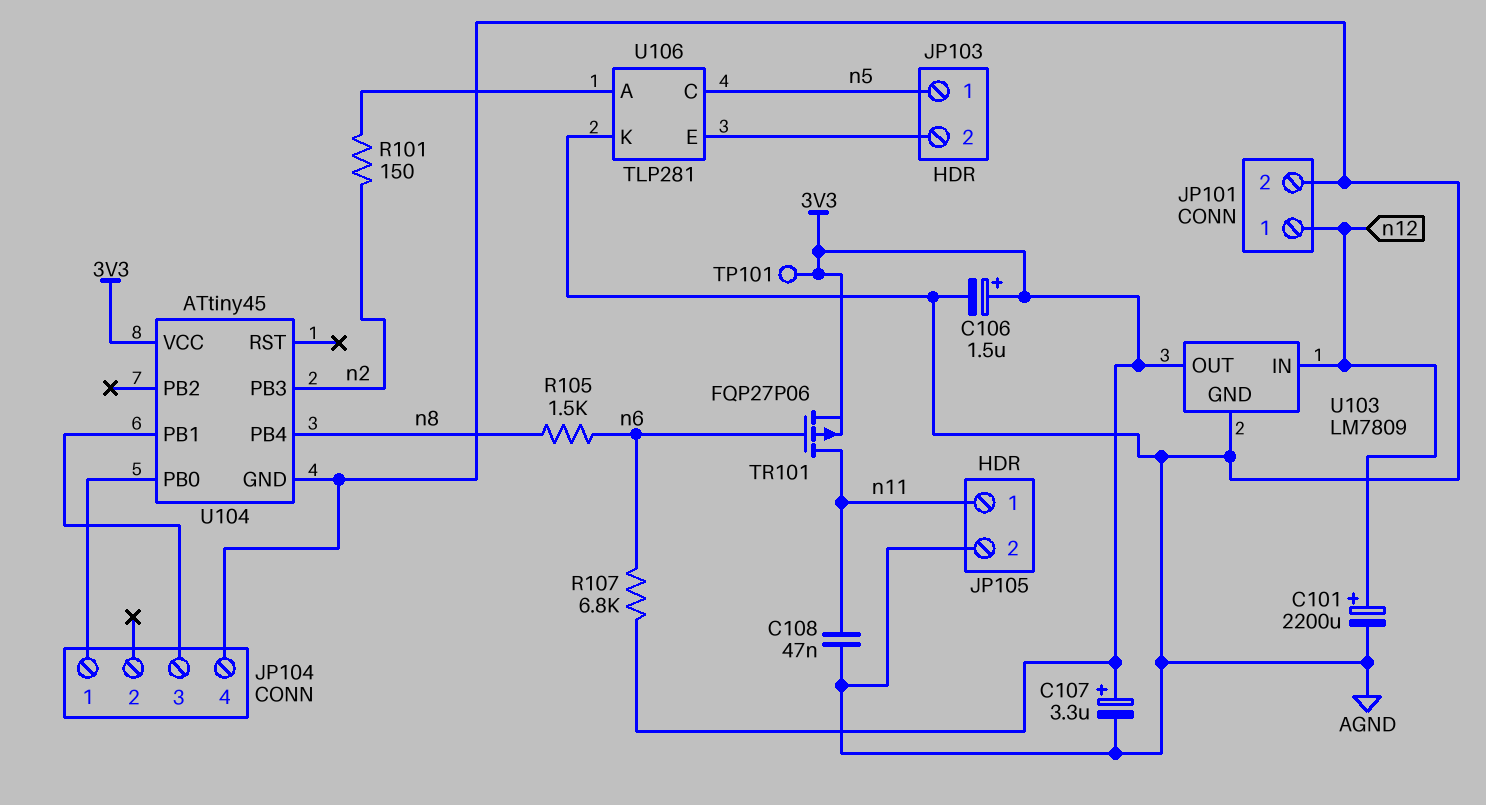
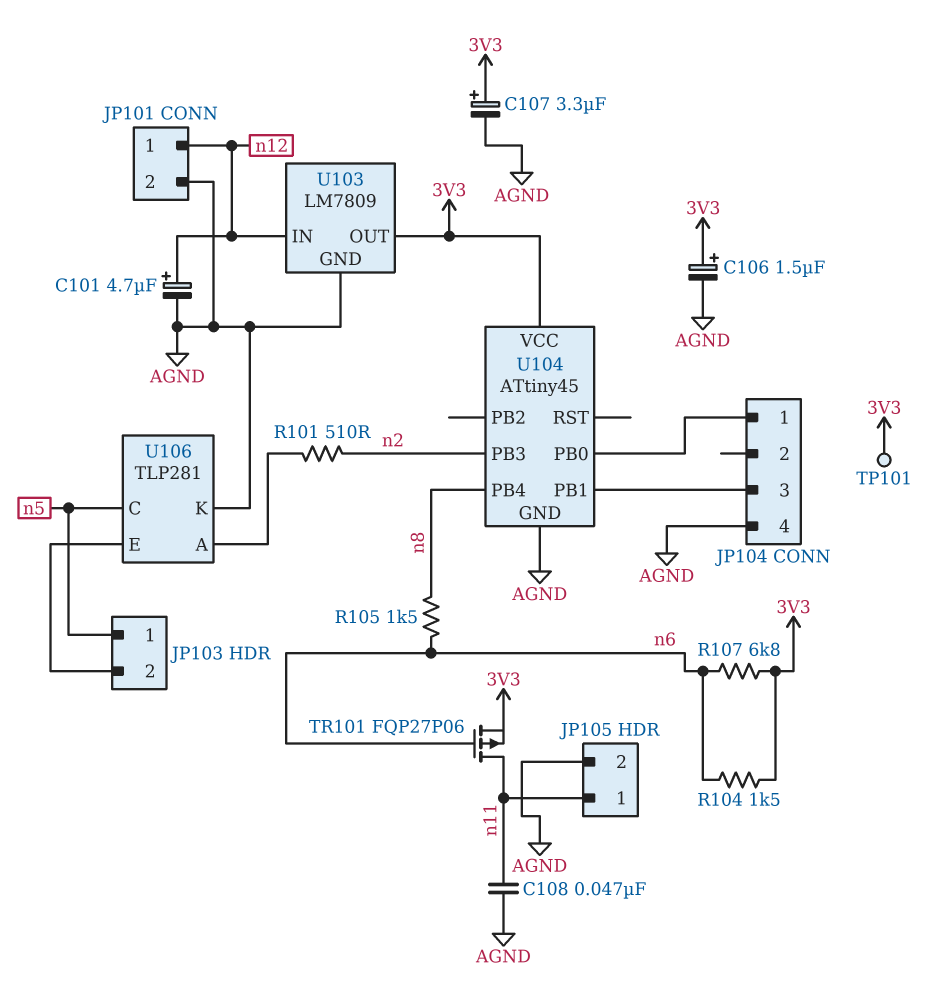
C101: 2200uF (plus n12, minus AGND) -> 4.7uF (plus n12, minus AGND)
R101: 150 (U106/A, n2) -> 510 (U106/A, n2)
R104: none -> 1.5k (3V3, n6)

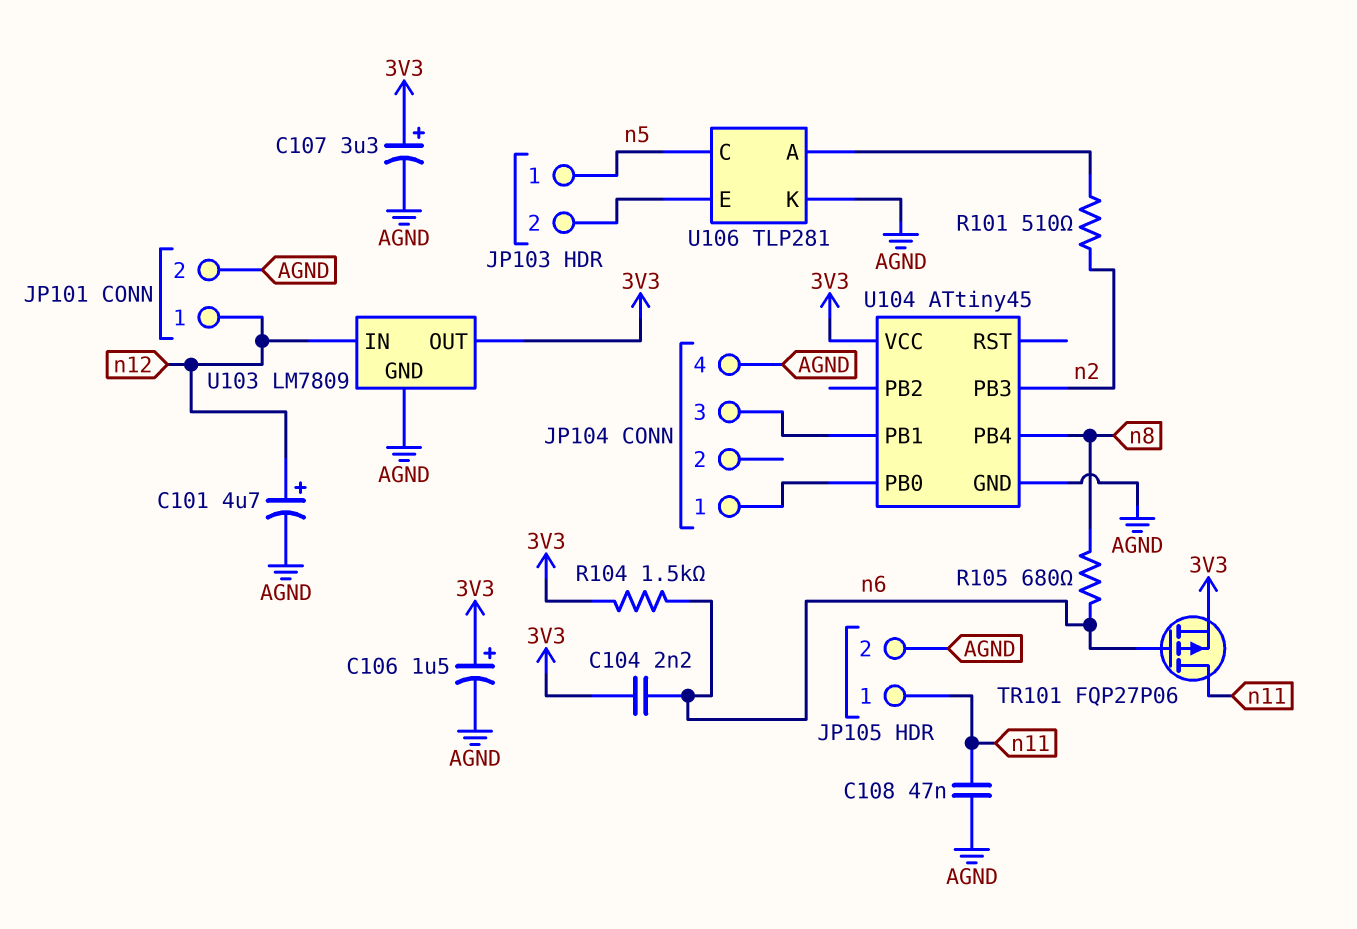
C104: none -> 2.2nF (3V3, n6)
R105: 1.5k (n6, n8) -> 680 (n6, n8)
R107: 6.8k (3V3, n6) -> none
TP101: test point (3V3) -> none

